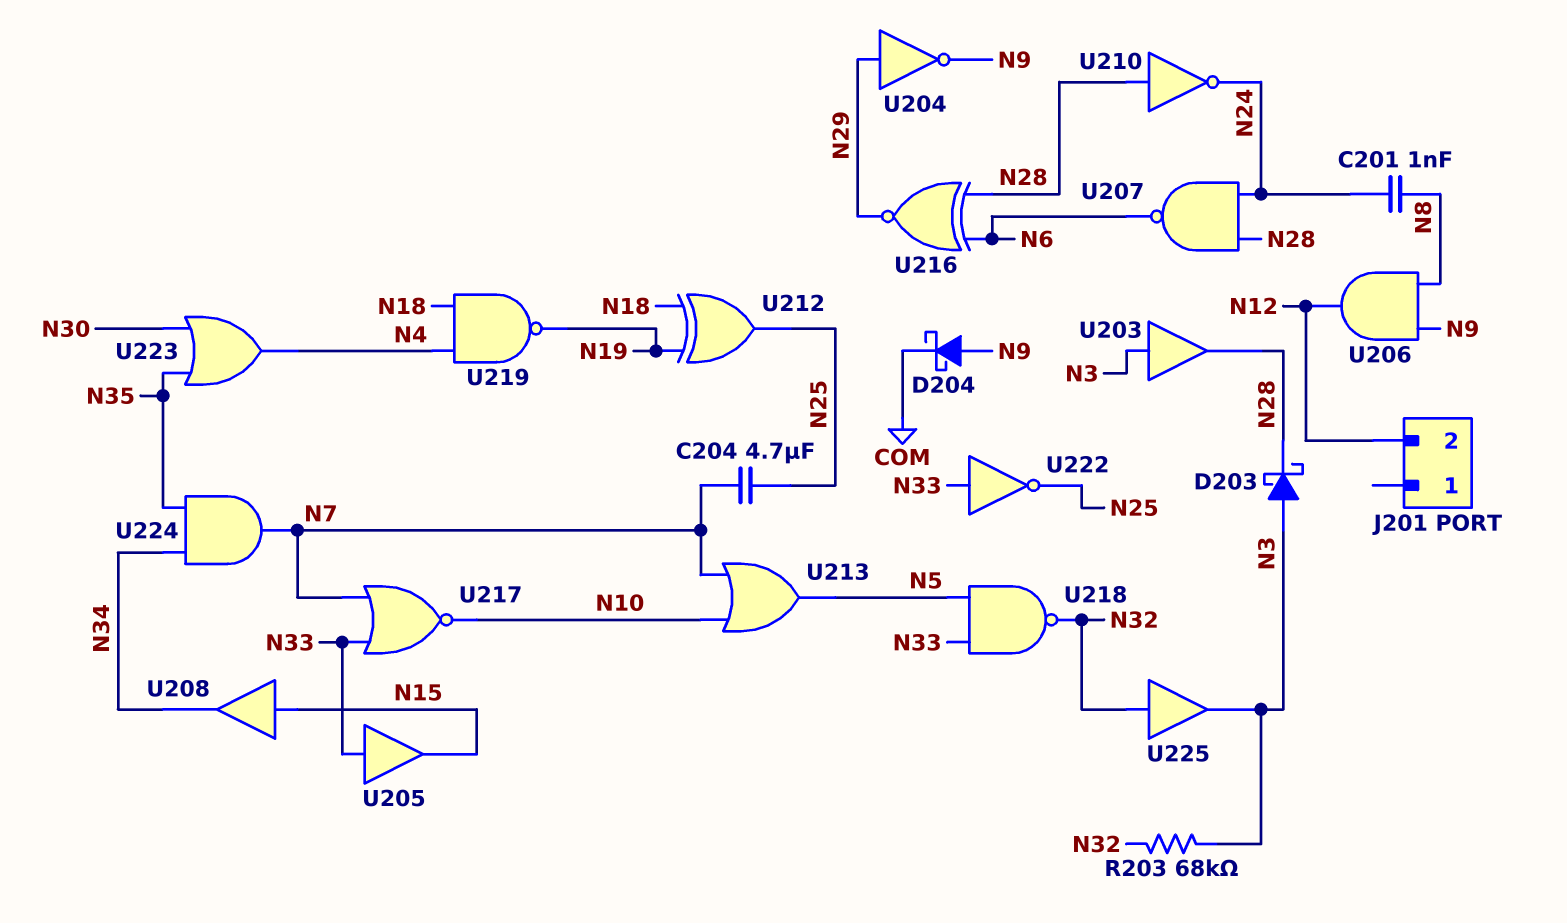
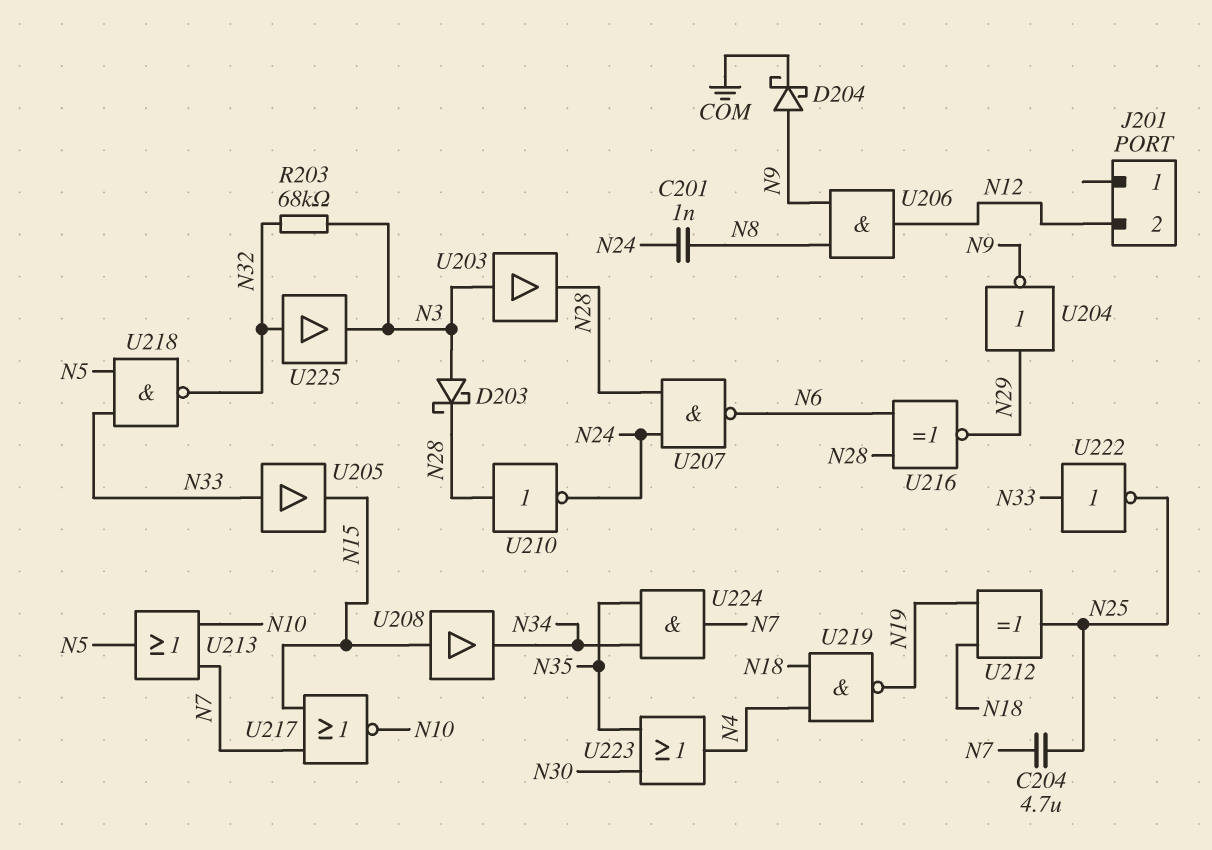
U217: NOR (in N7, in N33, out N10) -> NOR (in N7, in N15, out N10)

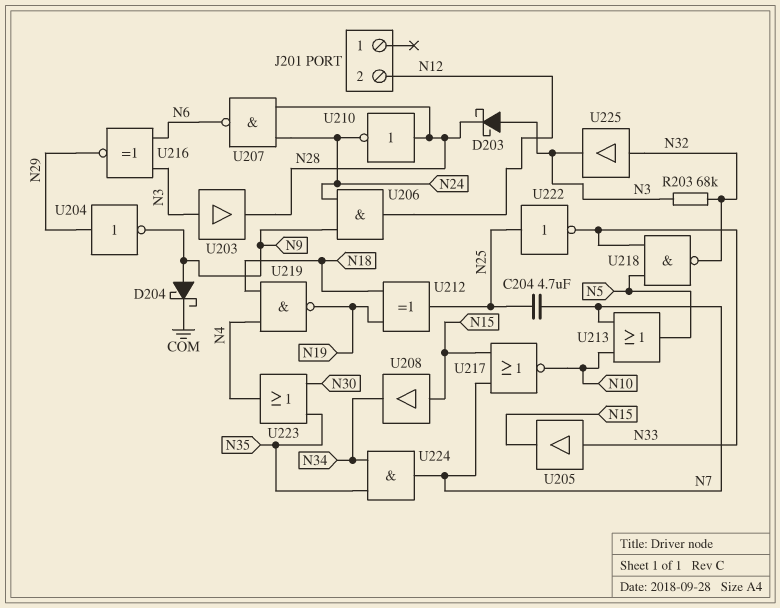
C201: 1nF (N8, N24) -> none
U206: AND (in N8, in N9, out N12) -> AND (in N9, in N24, out N12)
U216: XNOR (in N6, in N28, out N29) -> XNOR (in N3, in N6, out N29)
U222: NOT (in N33, out N25) -> NOT (in N25, out N33)

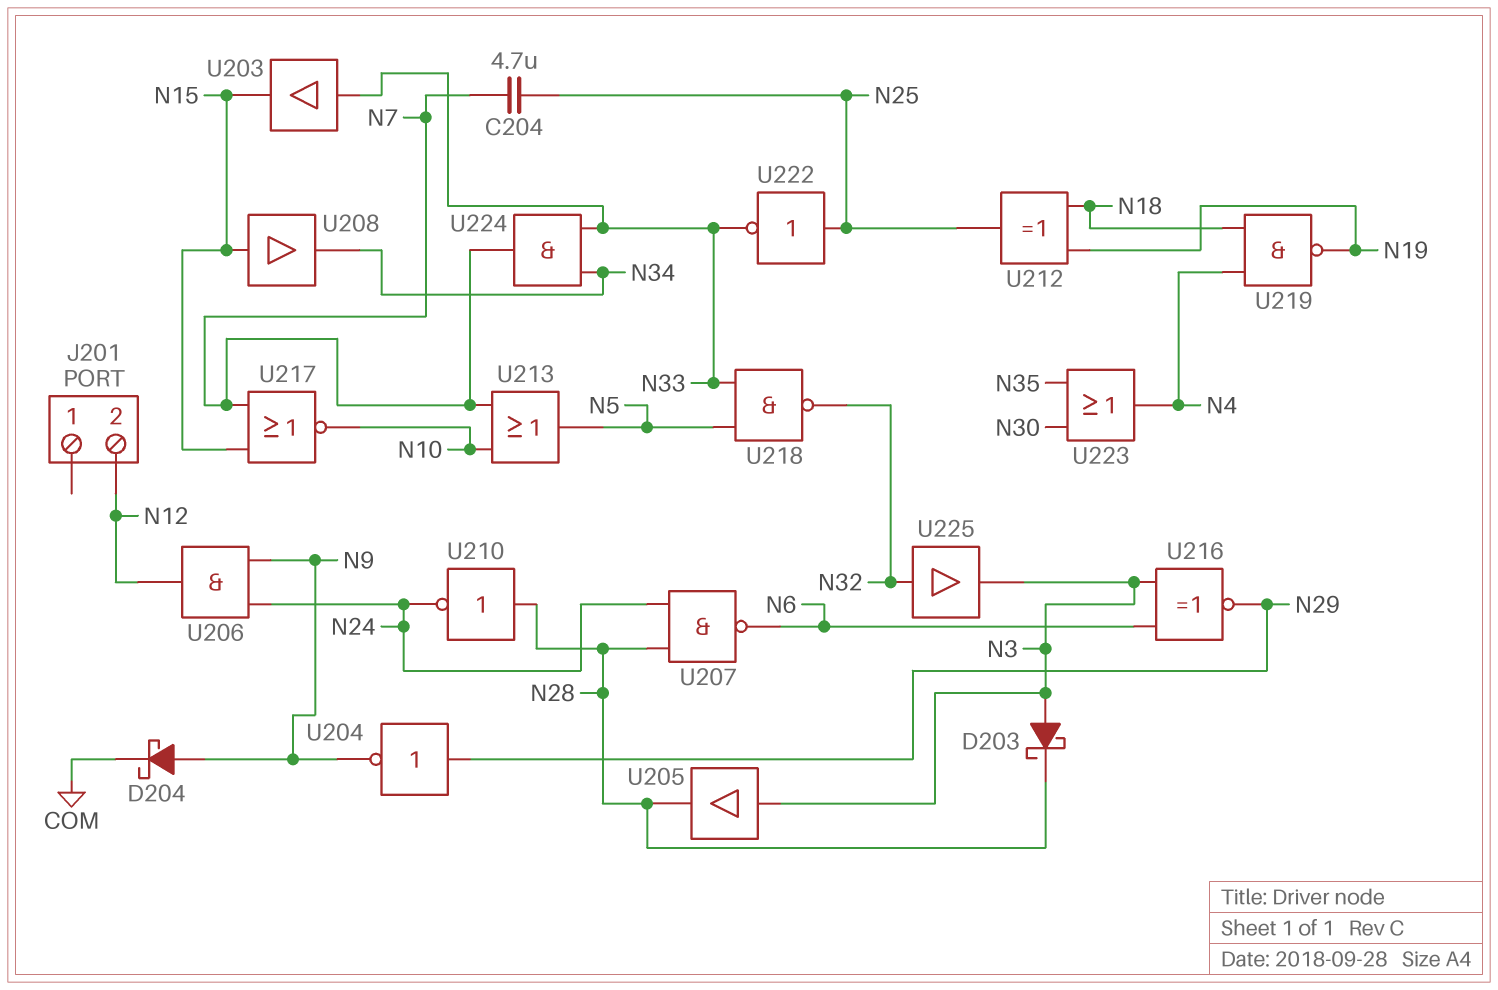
R203: 68k (N3, N32) -> none
U203: buffer (in N3, out N28) -> buffer (in N33, out N15)
U205: buffer (in N33, out N15) -> buffer (in N3, out N28)
U224: AND (in N34, in N35, out N7) -> AND (in N33, in N34, out N7)

